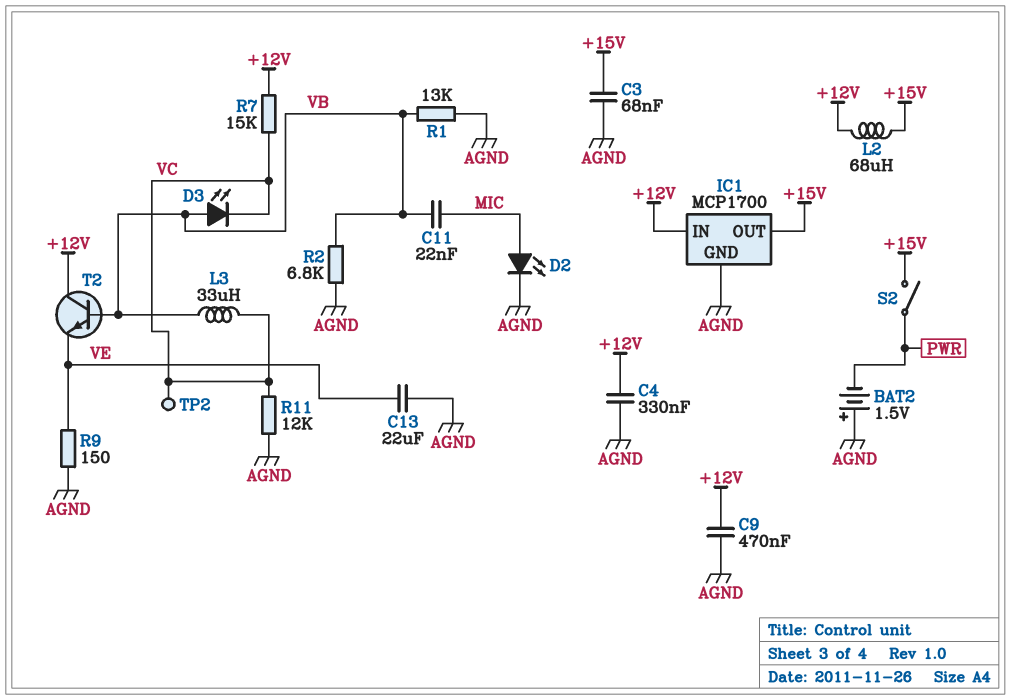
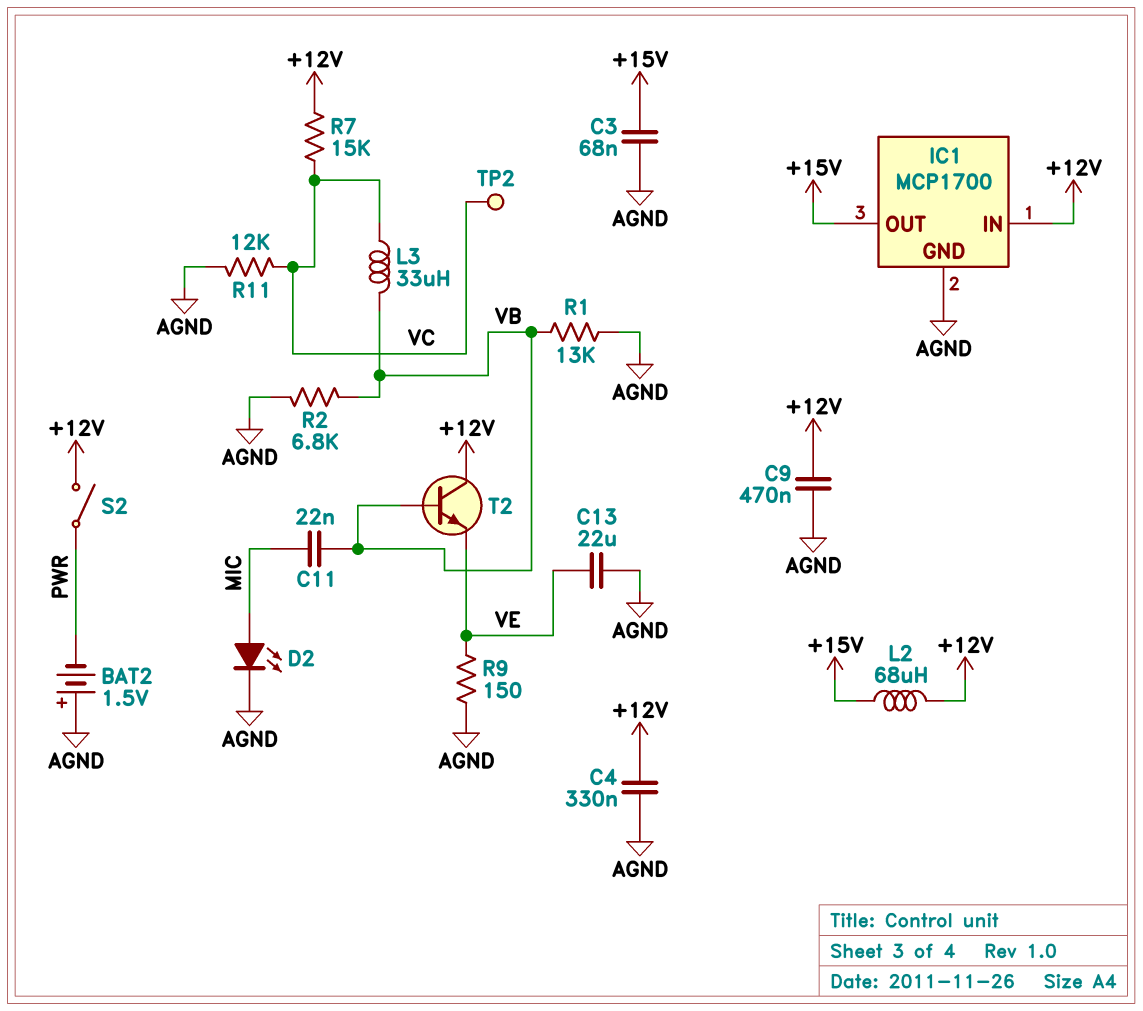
D3: LED (A VB, K VC) -> none
S2: switch (+15V, PWR) -> switch (+12V, PWR)

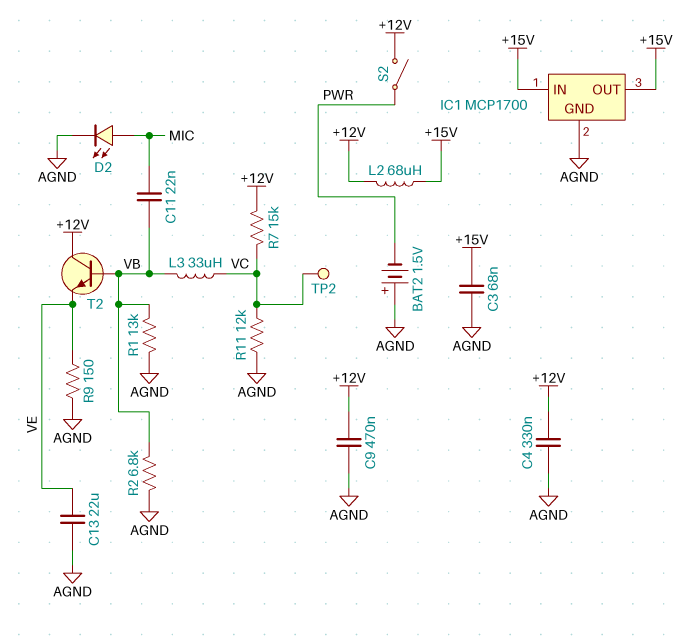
IC1 pin IN: +12V -> +15V

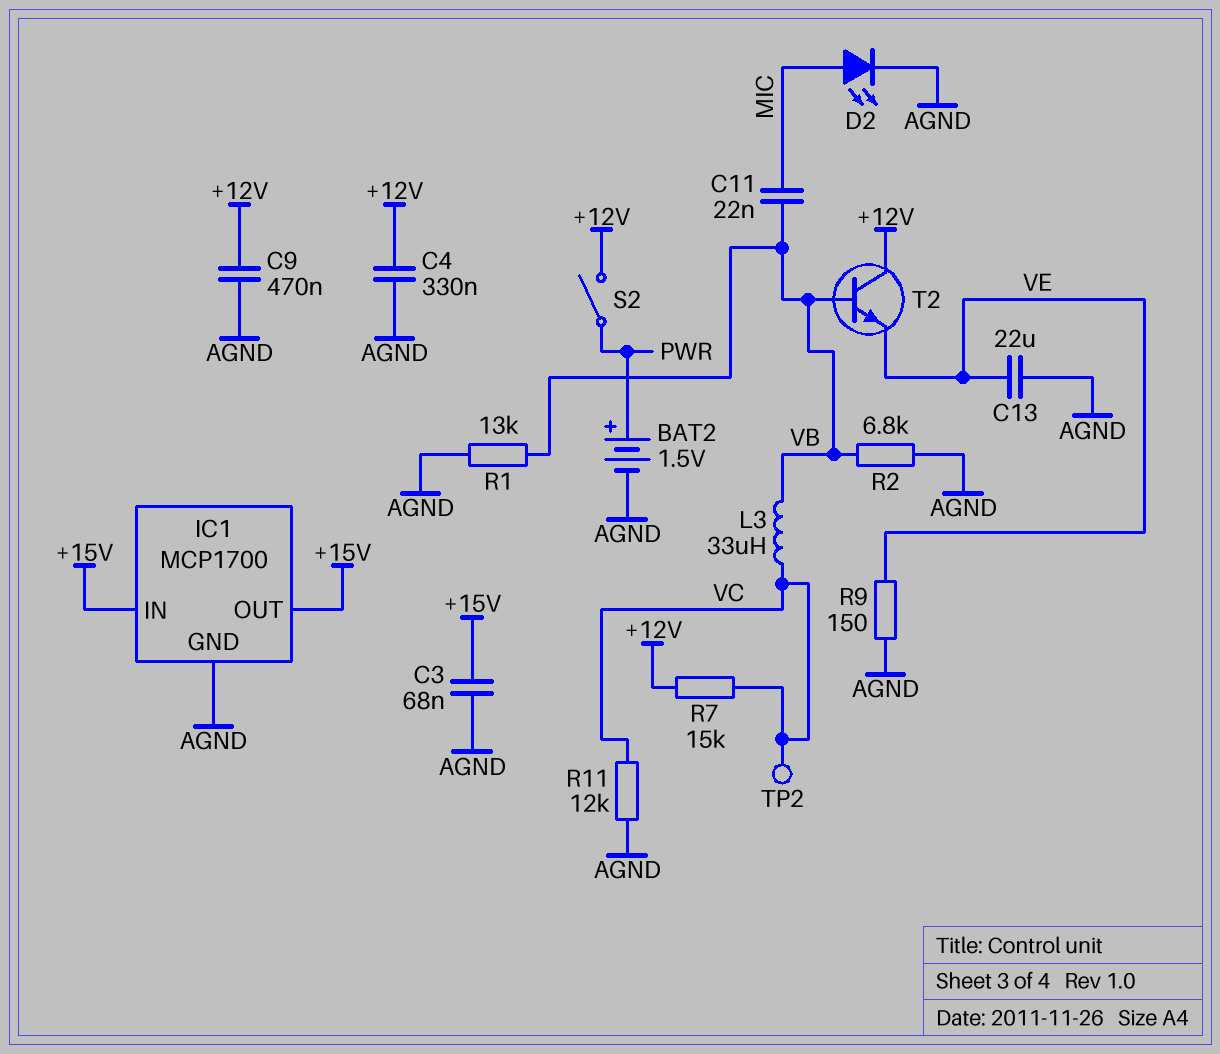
BAT2: 1.5V (plus AGND, minus PWR) -> 1.5V (plus PWR, minus AGND)
L2: 68uH (+12V, +15V) -> none

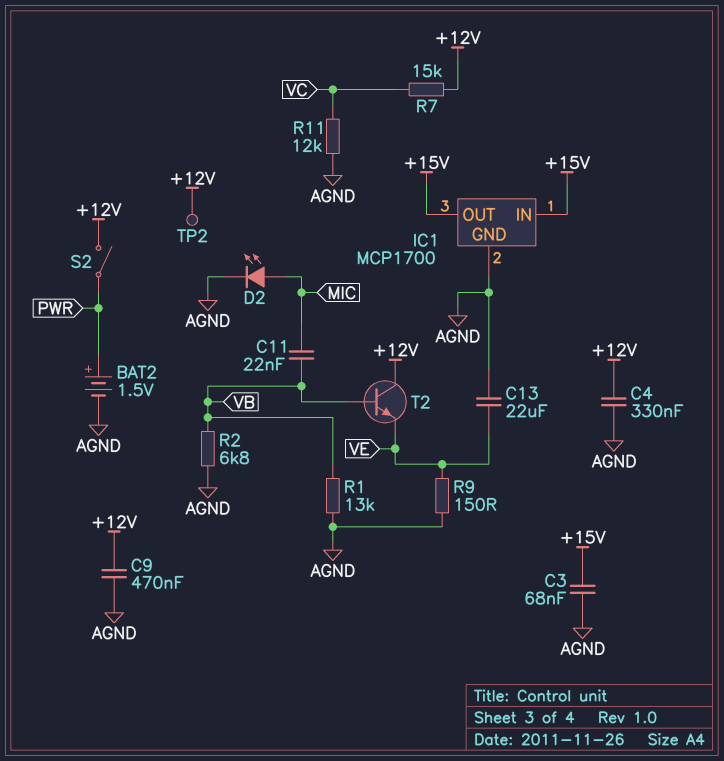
L3: 33uH (VB, VC) -> none
TP2: test point (VC) -> test point (+12V)

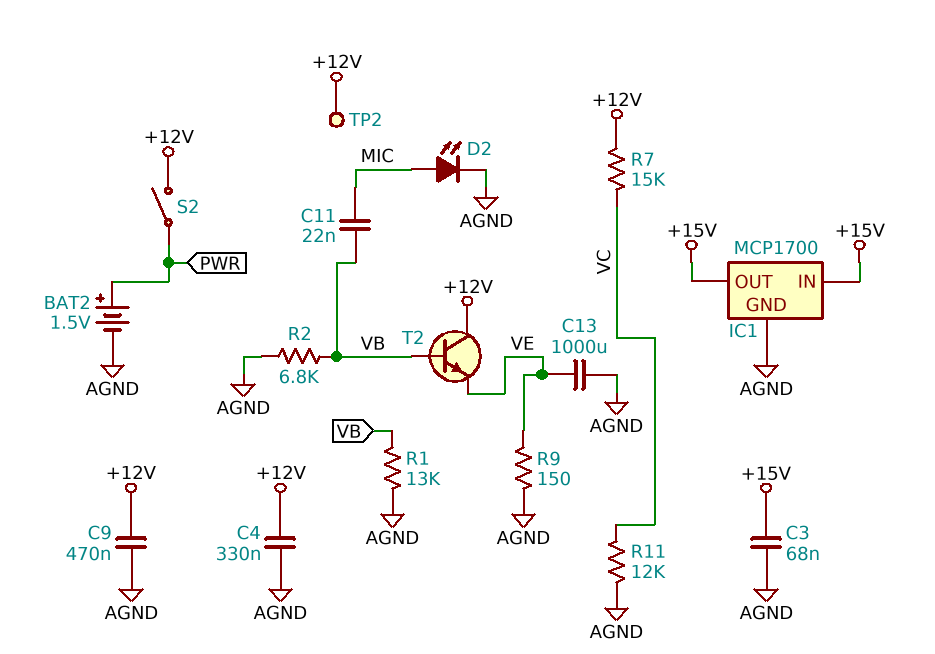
C13: 22uF (AGND, VE) -> 1000uF (AGND, VE)

